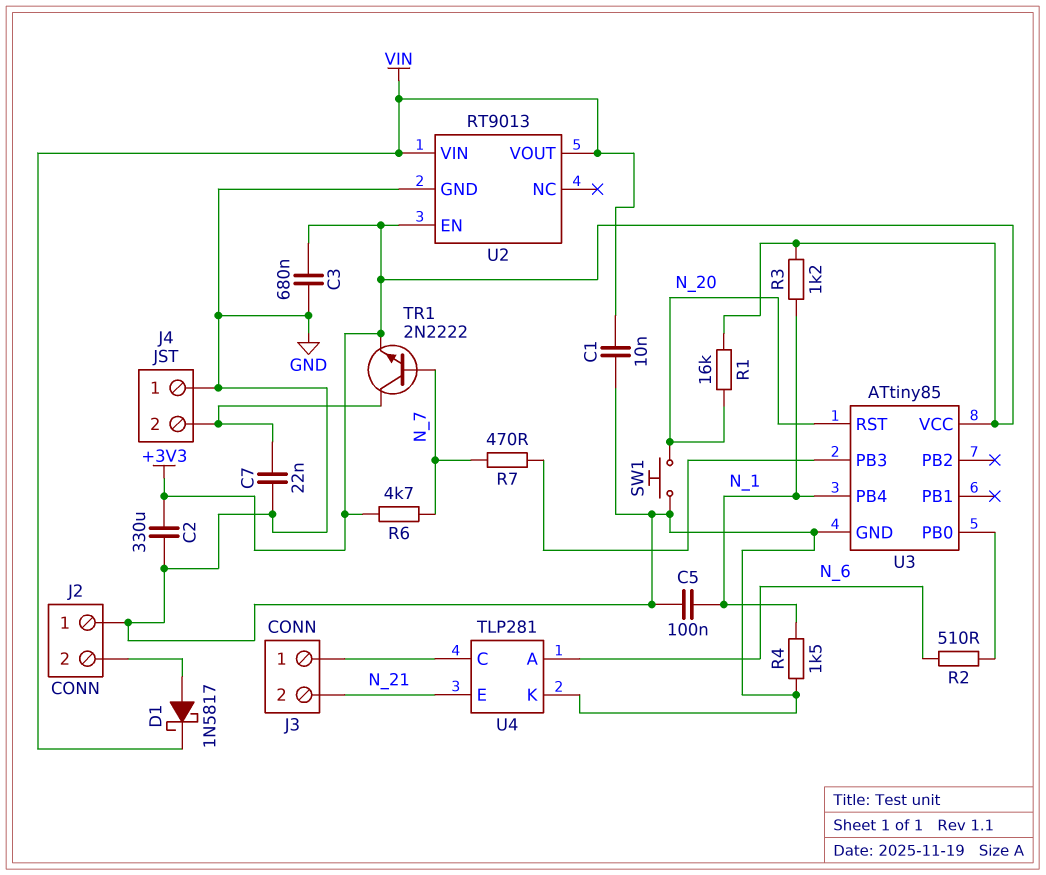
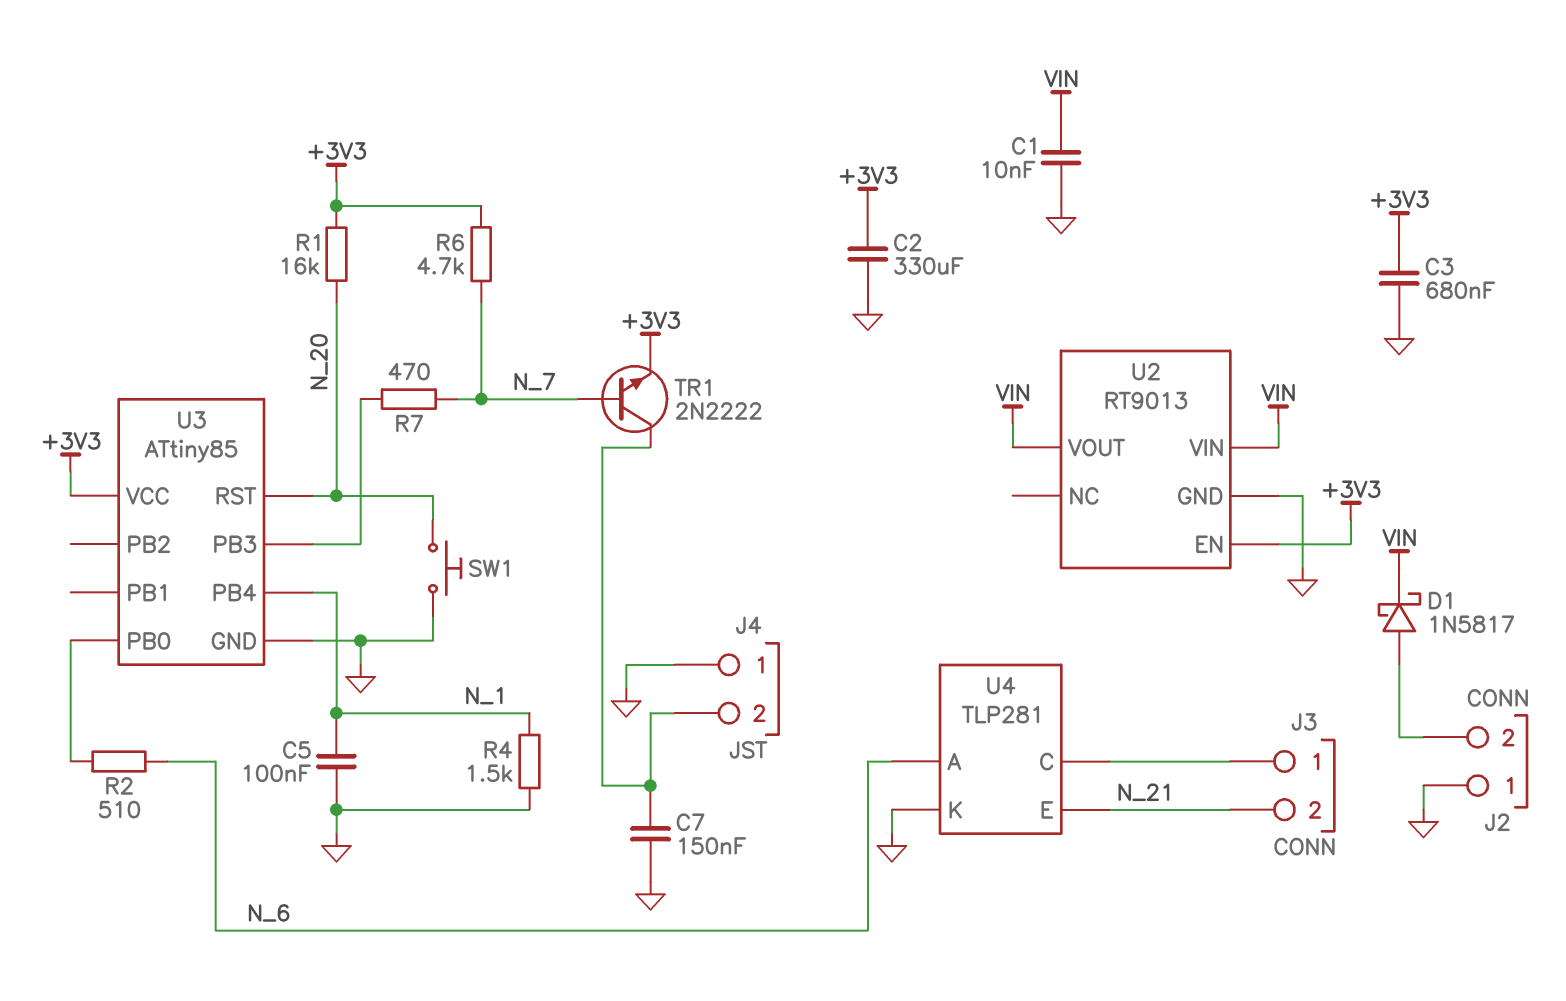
C7: 22nF (GND, J4/2) -> 150nF (GND, J4/2)
R3: 1.2k (+3V3, N_1) -> none

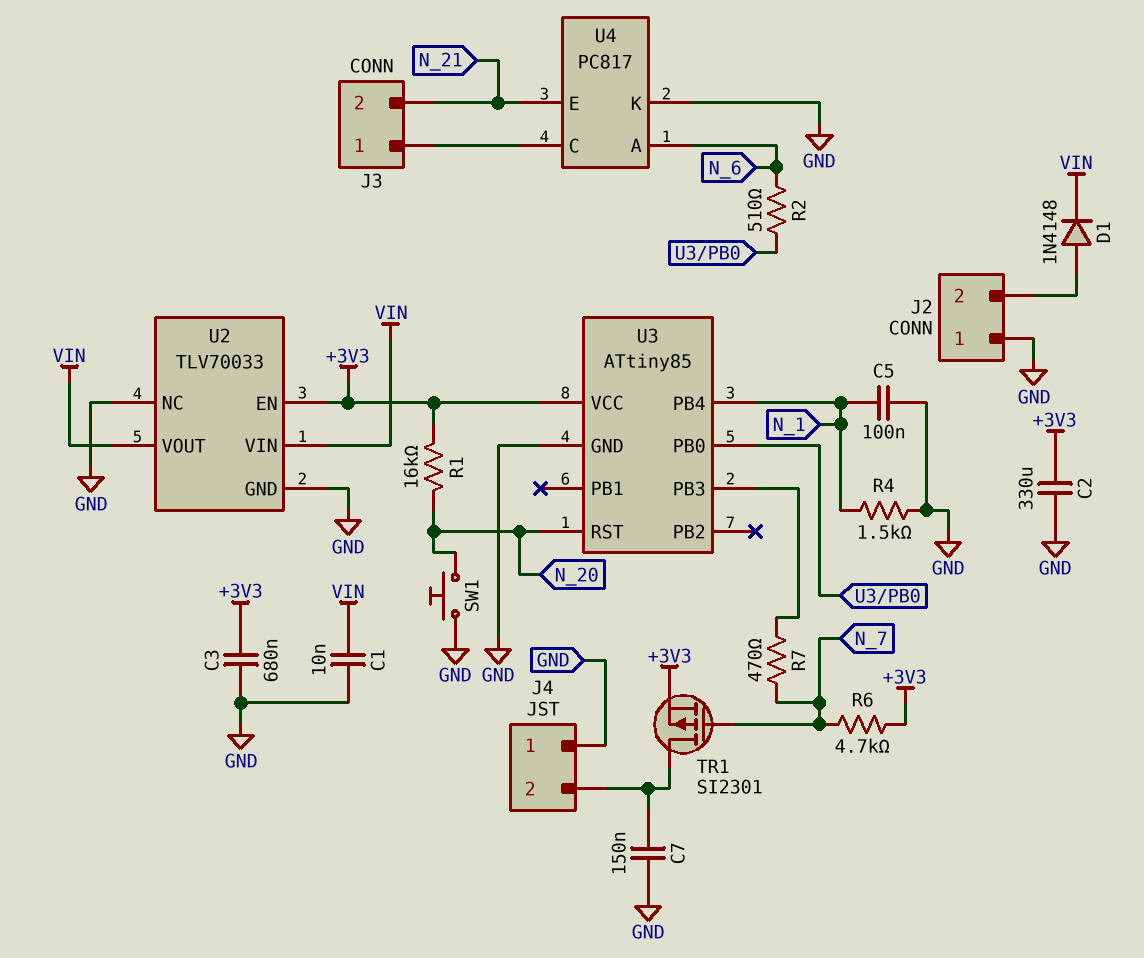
D1: schottky 1N5817 (A J2/2, K VIN) -> diode 1N4148 (A J2/2, K VIN)
TR1: NPN 2N2222 (B N_7, C J4/2, E +3V3) -> PMOS SI2301 (G N_7, D J4/2, S +3V3)
U2: RT9013 -> TLV70033
U2 pin NC: none -> GND
U4: TLP281 -> PC817

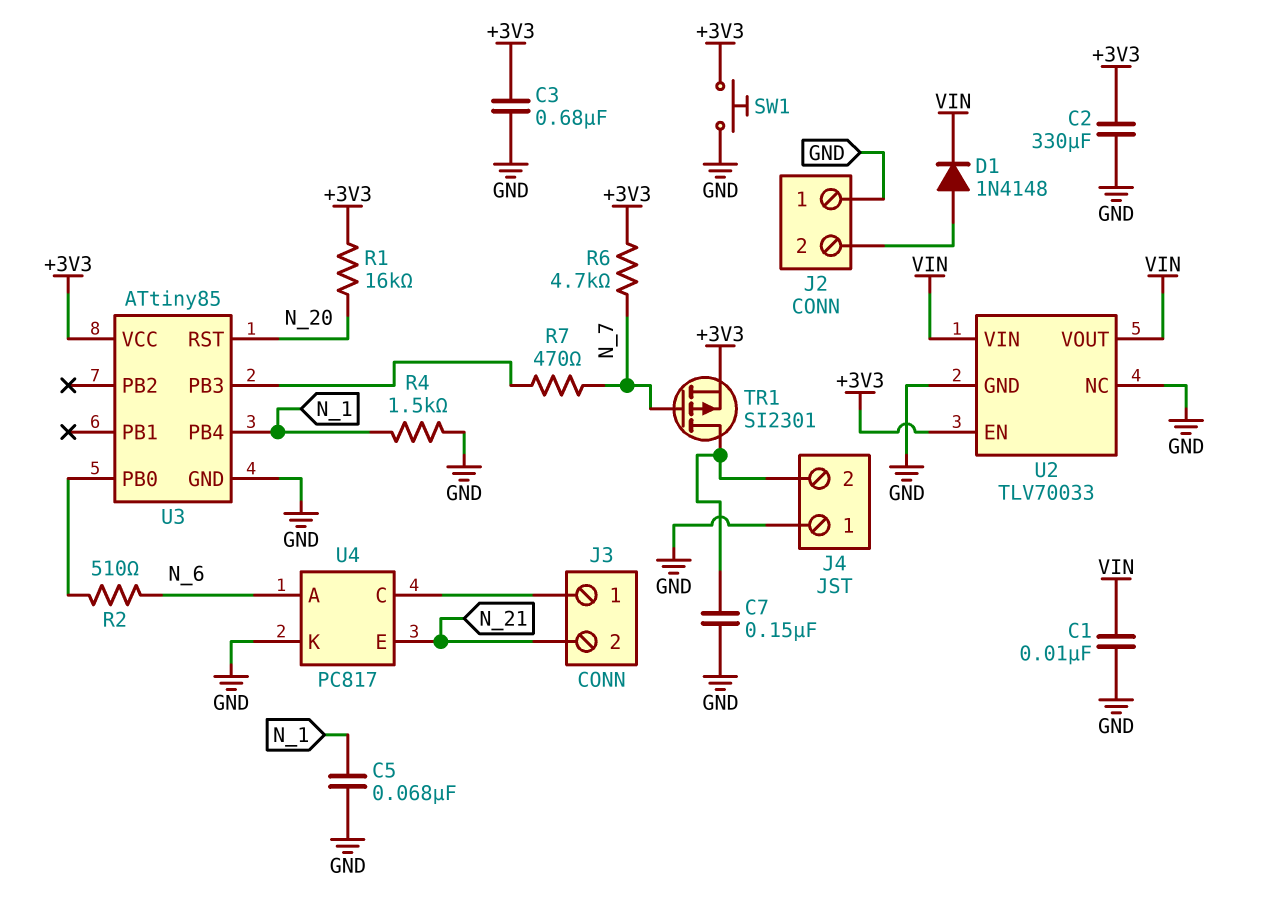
C5: 100nF (GND, N_1) -> 68nF (GND, N_1)
SW1: button (GND, N_20) -> button (+3V3, GND)

